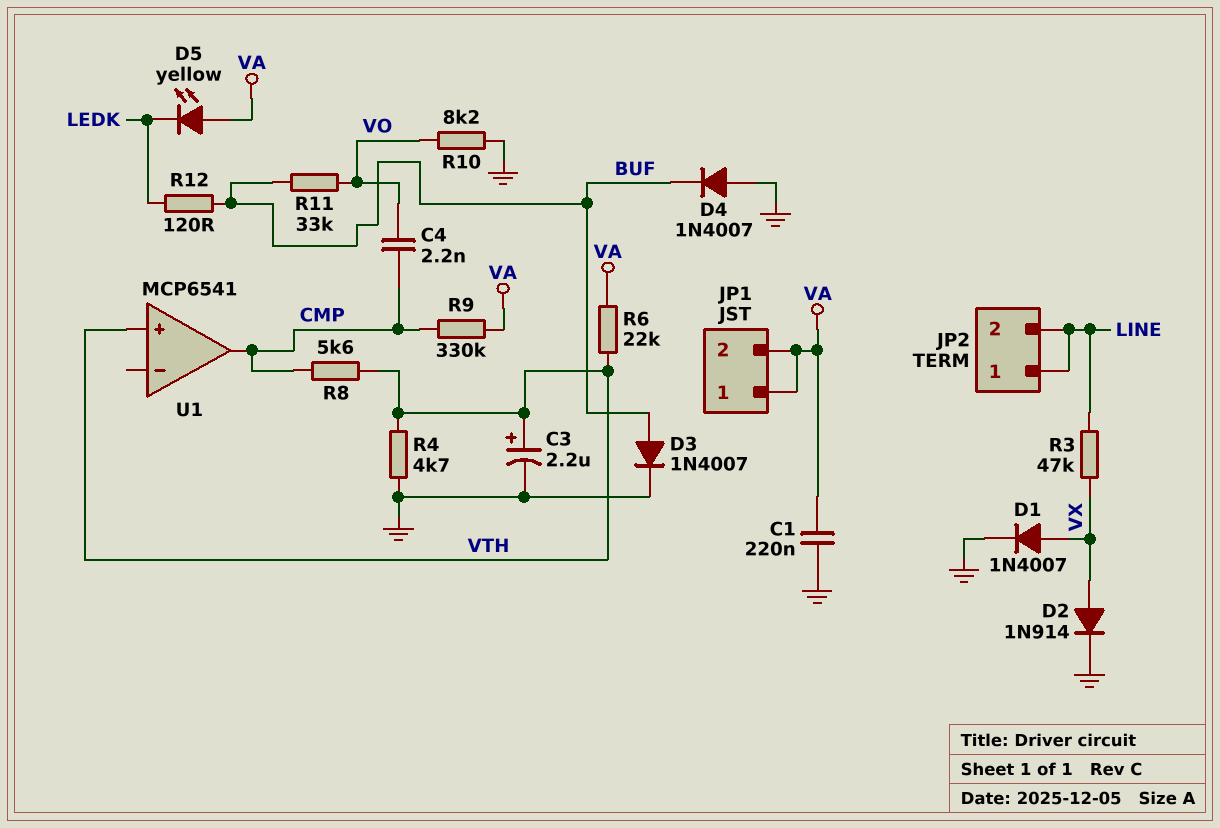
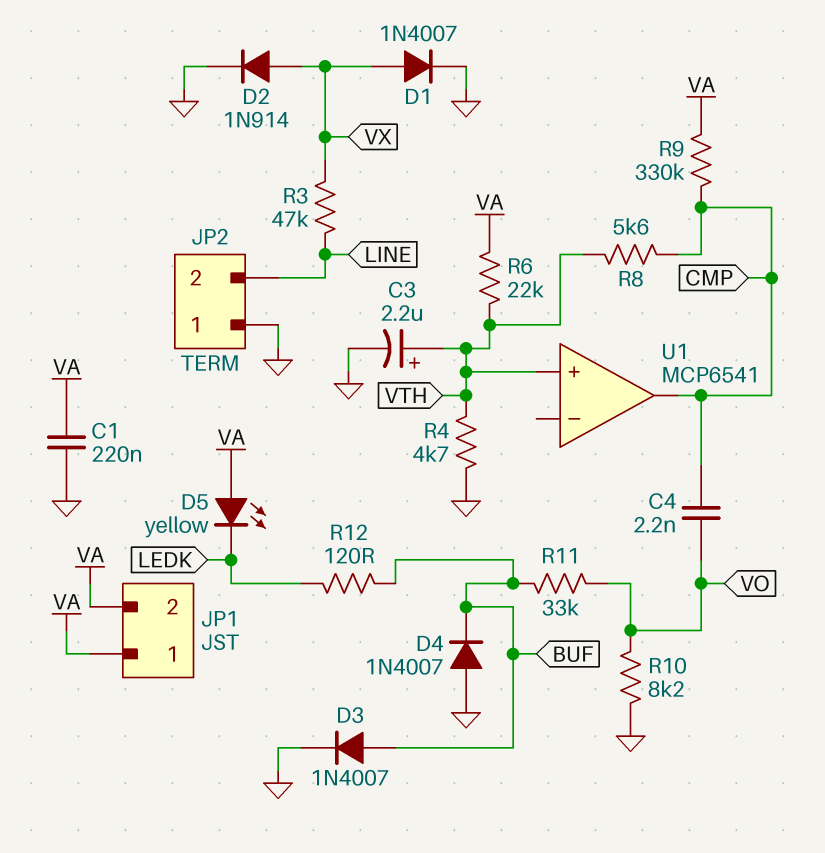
JP2 pin 1: LINE -> GND

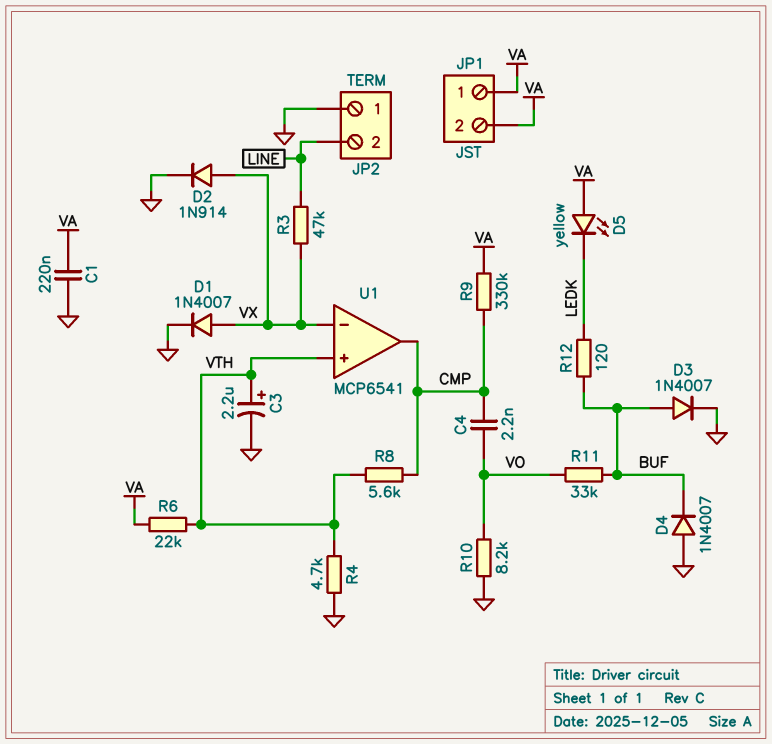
U1 pin in-: none -> VX

